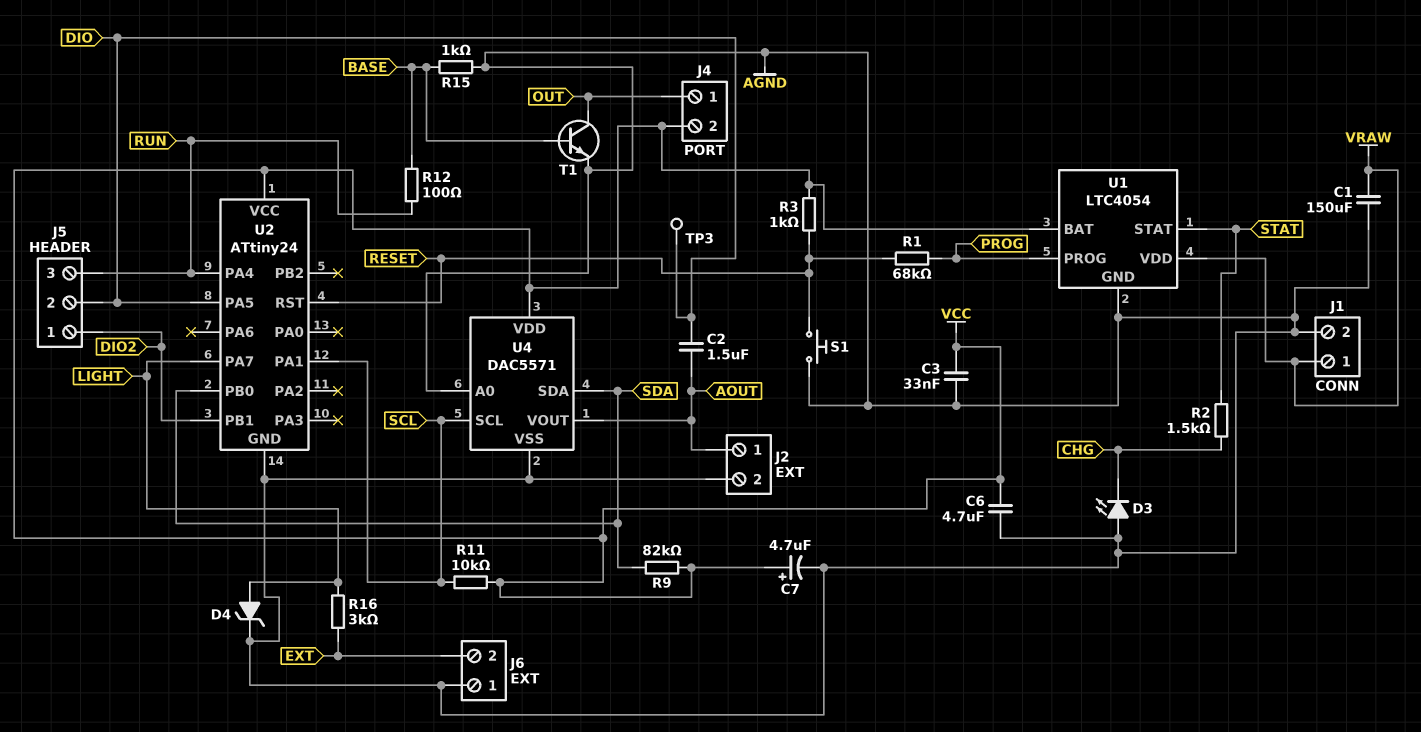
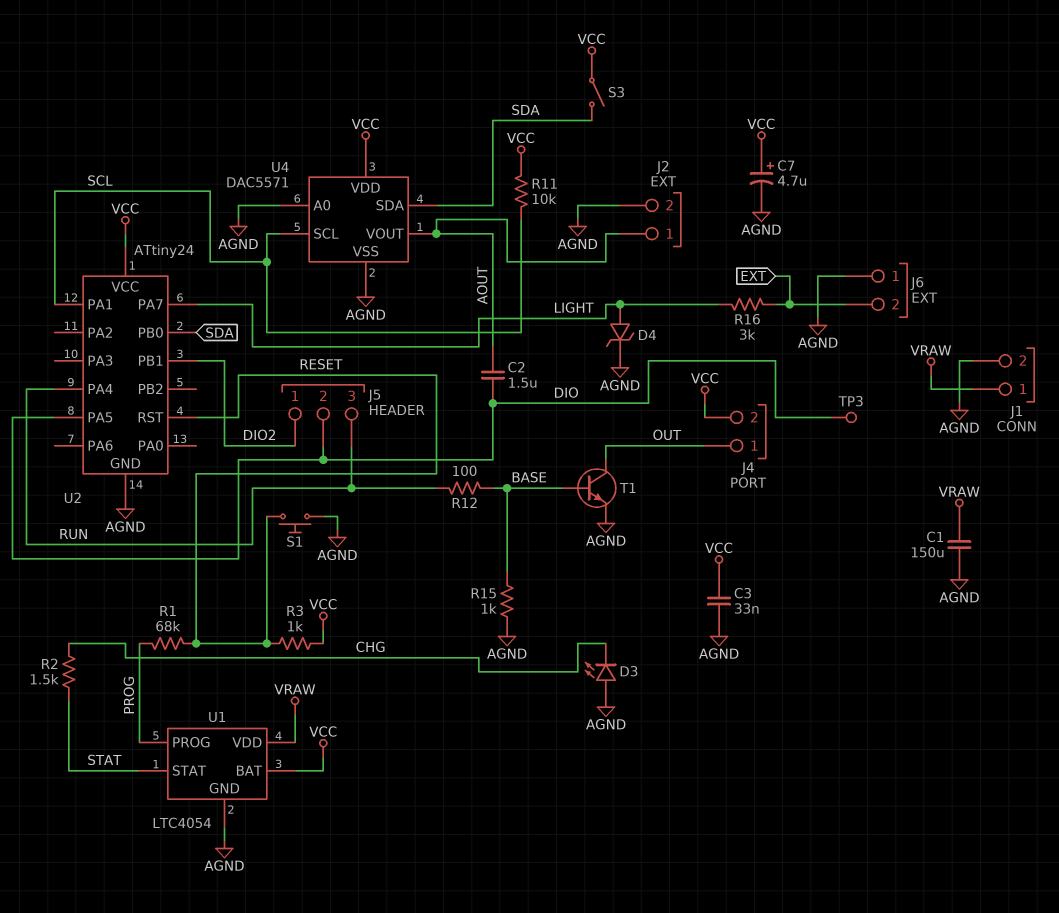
C6: 4.7uF (AGND, VCC) -> none
R9: 82k (SDA, VCC) -> none
S3: none -> switch (SDA, VCC)

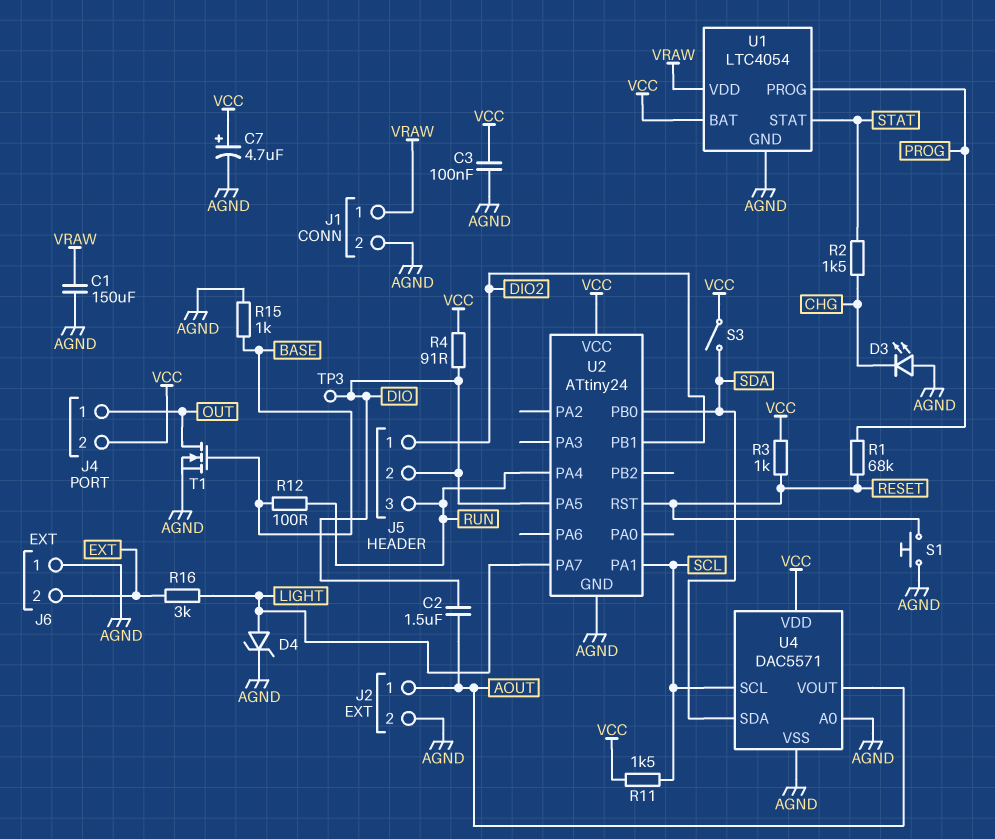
C3: 33nF (AGND, VCC) -> 100nF (AGND, VCC)
R4: none -> 91 (DIO, VCC)
R11: 10k (SCL, VCC) -> 1.5k (SCL, VCC)
T1: NPN (B BASE, C OUT, E AGND) -> NMOS (G BASE, D OUT, S AGND)

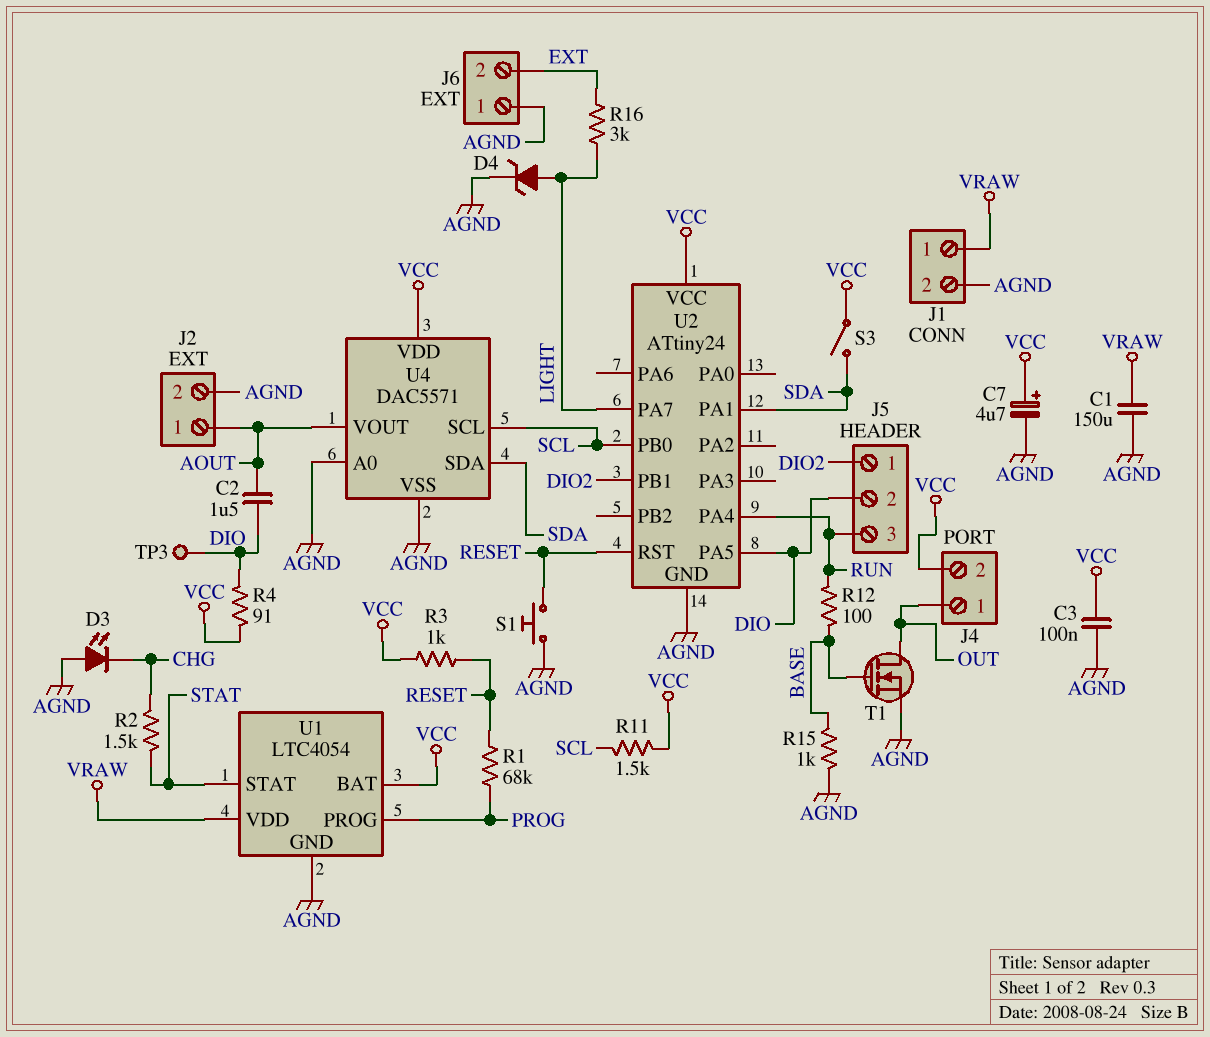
U2 pin PA1: SCL -> SDA
U2 pin PB0: SDA -> SCL

